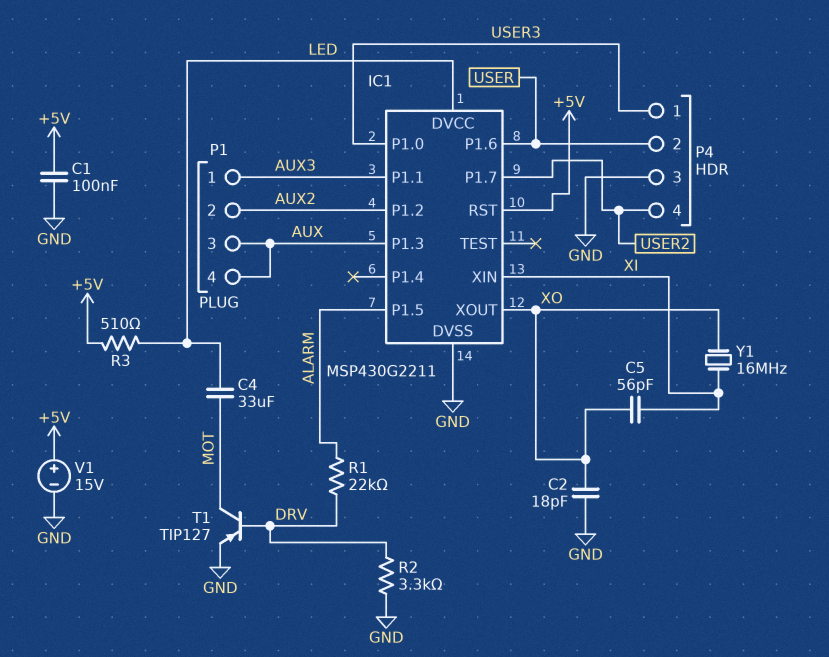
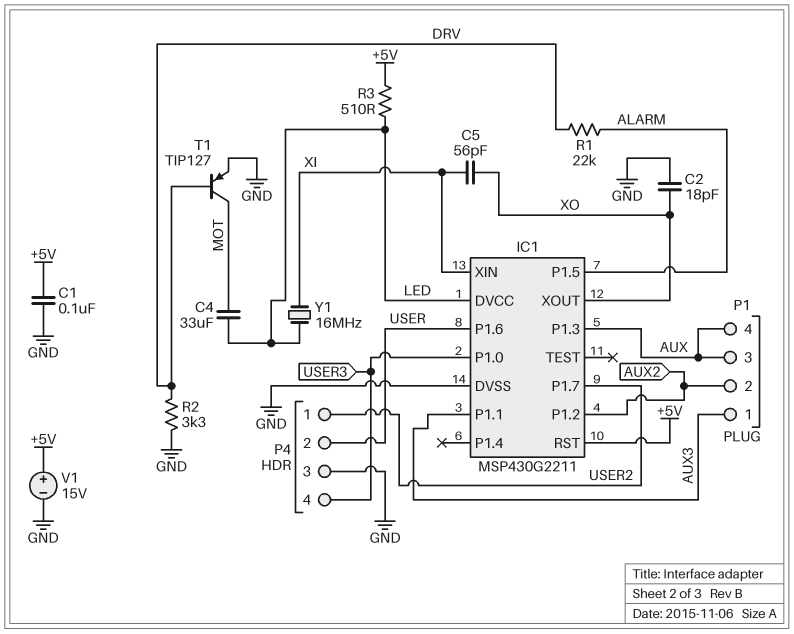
P4 pin 1: USER3 -> USER2
P4 pin 4: USER2 -> USER3
Y1: 16MHz (XI, XO) -> 16MHz (LED, XI)

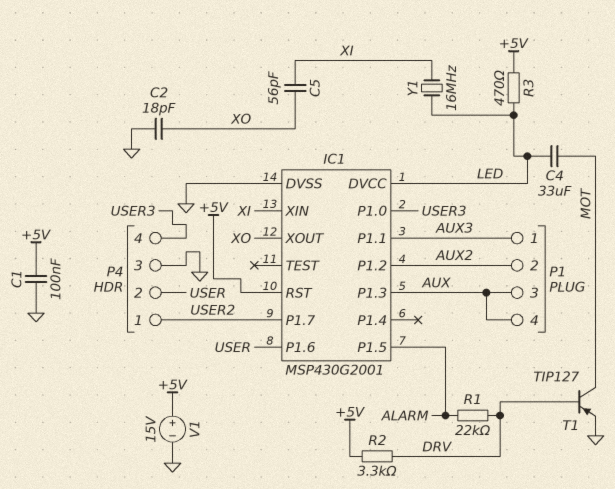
IC1: MSP430G2211 -> MSP430G2001
R2: 3.3k (DRV, GND) -> 3.3k (+5V, DRV)
R3: 510 (+5V, LED) -> 470 (+5V, LED)

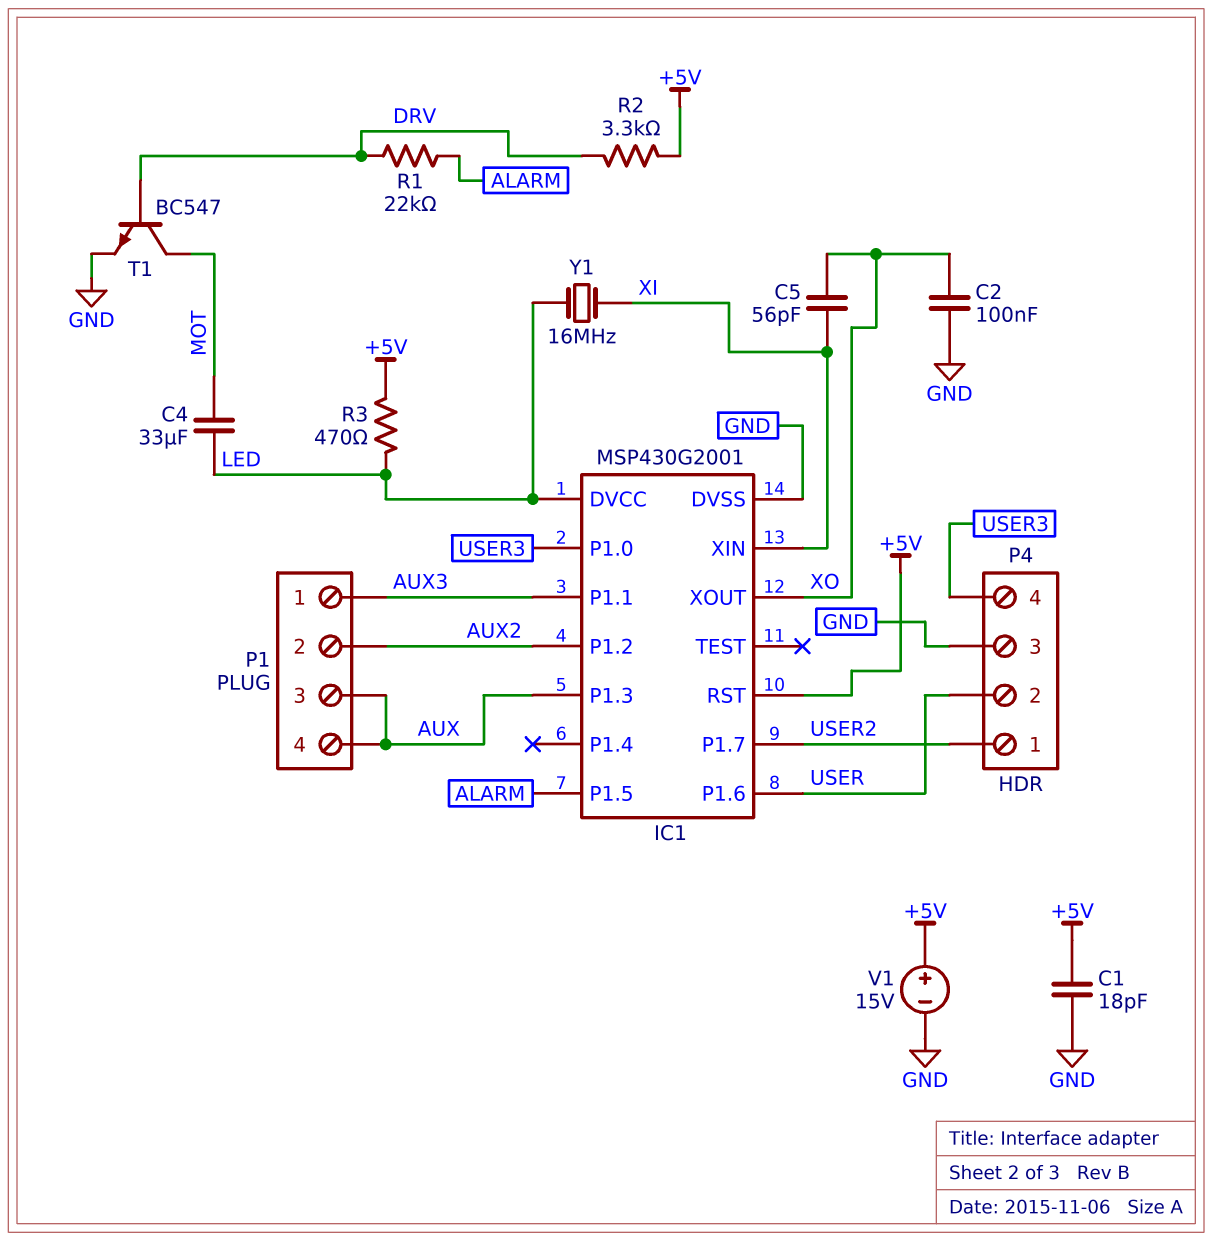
C1: 100nF (+5V, GND) -> 18pF (+5V, GND)
C2: 18pF (GND, XO) -> 100nF (GND, XO)
T1: PNP TIP127 (B DRV, C MOT, E GND) -> NPN BC547 (B DRV, C MOT, E GND)

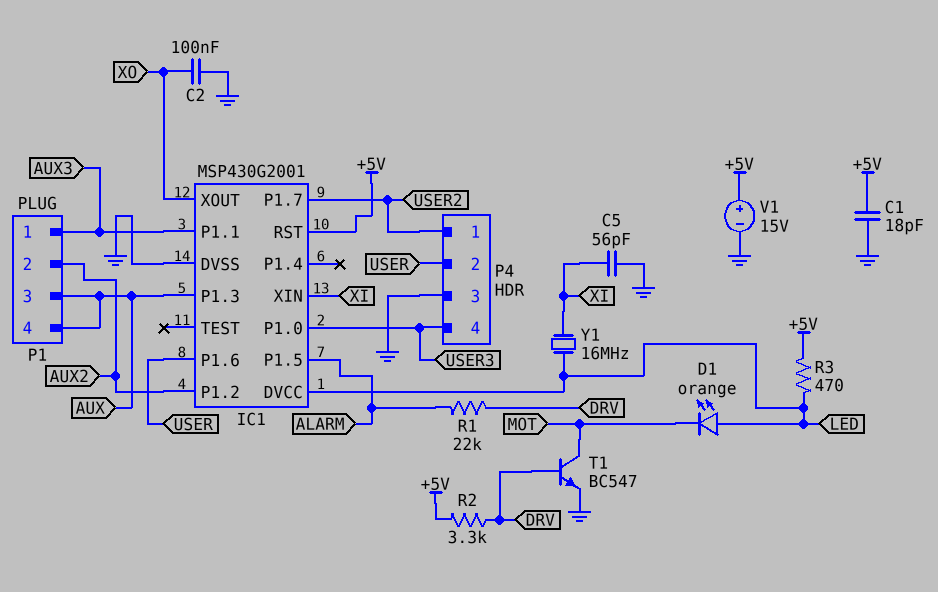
C4: 33uF (LED, MOT) -> none
C5: 56pF (XI, XO) -> 56pF (GND, XI)
D1: none -> LED orange (A LED, K MOT)

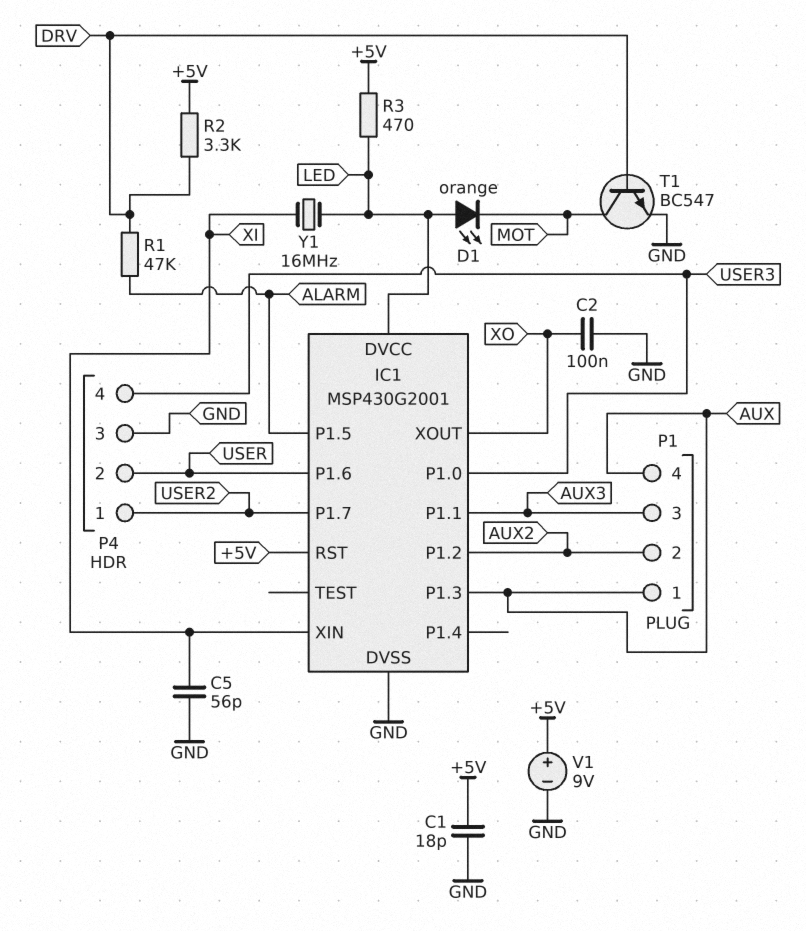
P1 pin 1: AUX3 -> AUX
P1 pin 3: AUX -> AUX3
R1: 22k (ALARM, DRV) -> 47k (ALARM, DRV)
V1: 15V (plus +5V, minus GND) -> 9V (plus +5V, minus GND)

